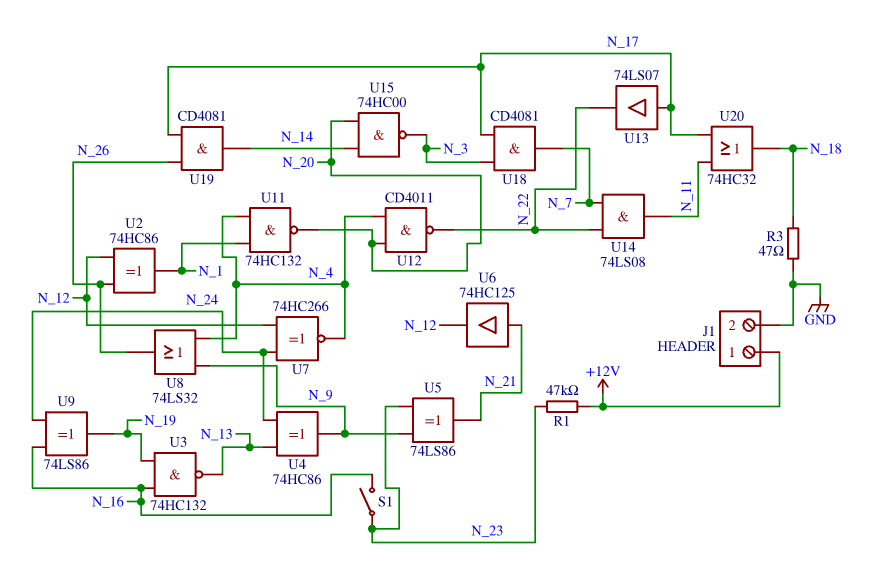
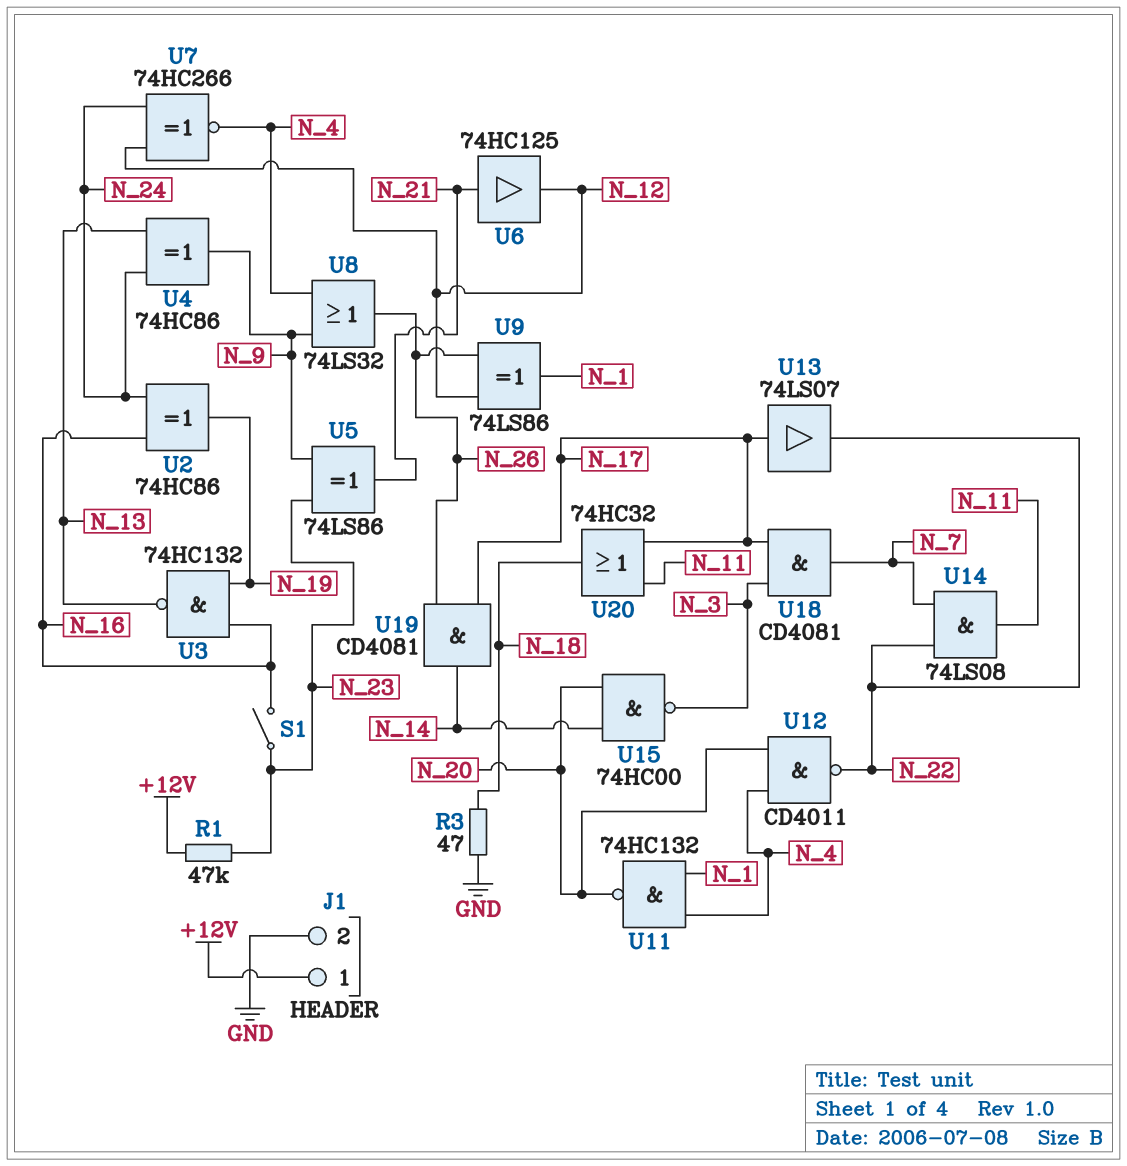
U2: XOR 74HC86 (in N_12, in N_26, out N_1) -> XOR 74HC86 (in N_16, in N_24, out N_19)
U9: XOR 74LS86 (in N_16, in N_24, out N_19) -> XOR 74LS86 (in N_12, in N_26, out N_1)

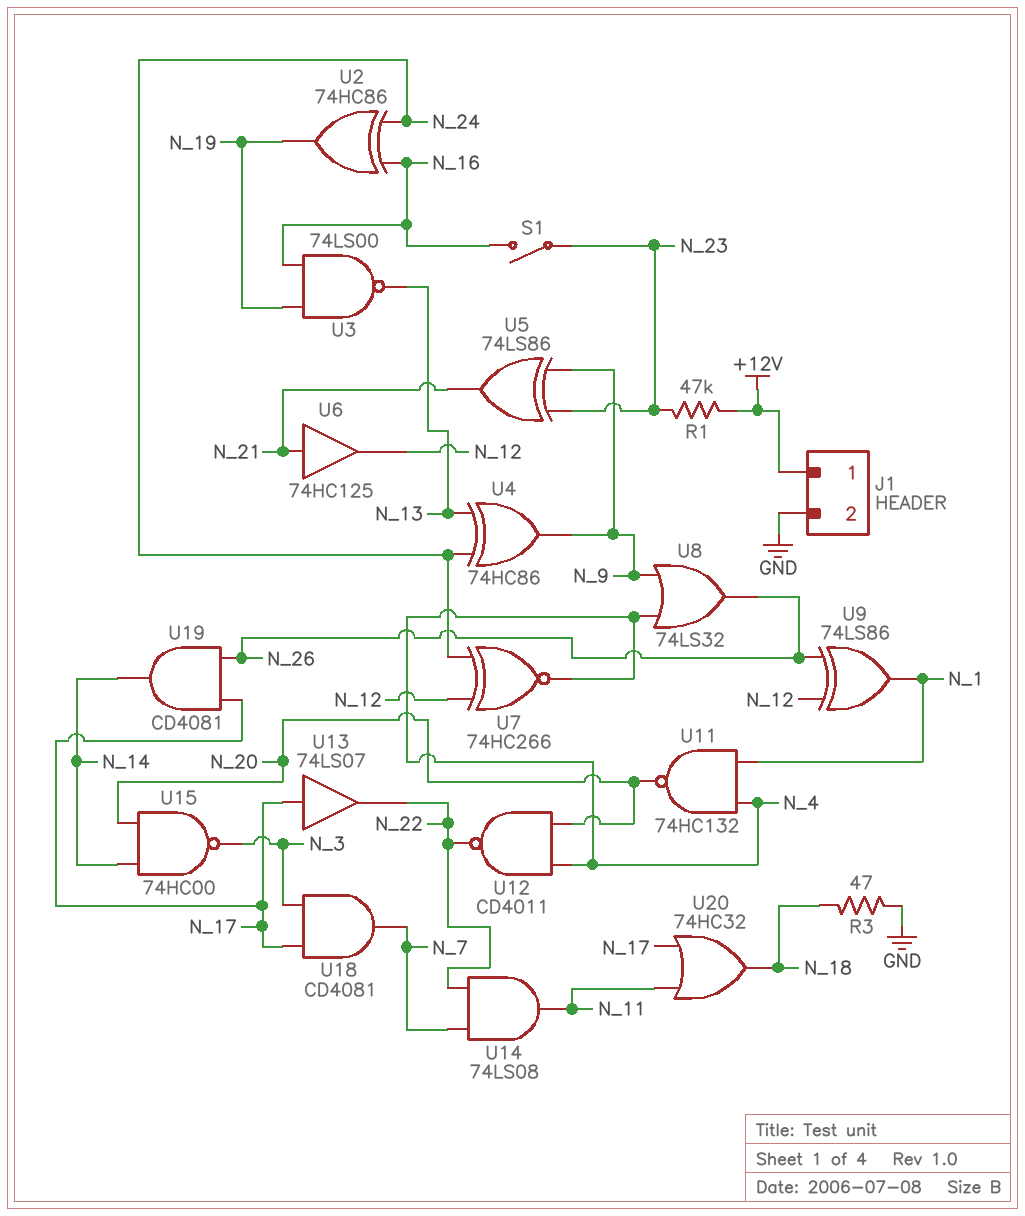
U3: NAND 74HC132 (in N_16, in N_19, out N_13) -> NAND 74LS00 (in N_16, in N_19, out N_13)

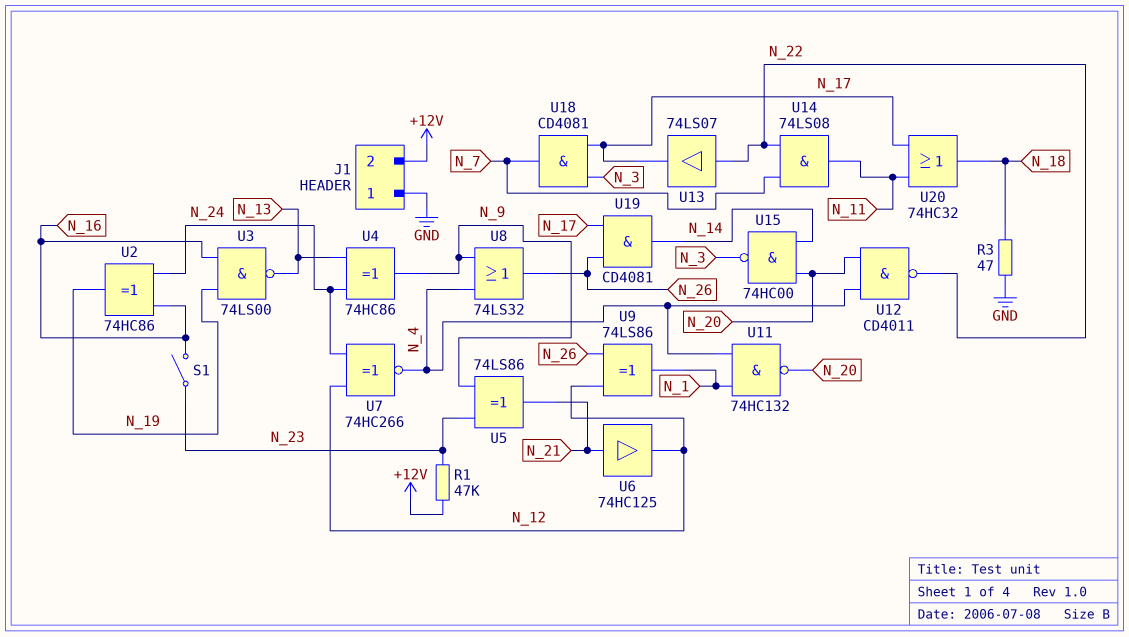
J1 pin 1: +12V -> GND
J1 pin 2: GND -> +12V
U13: buffer 74LS07 (in N_17, out N_22) -> buffer 74LS07 (in N_22, out N_17)

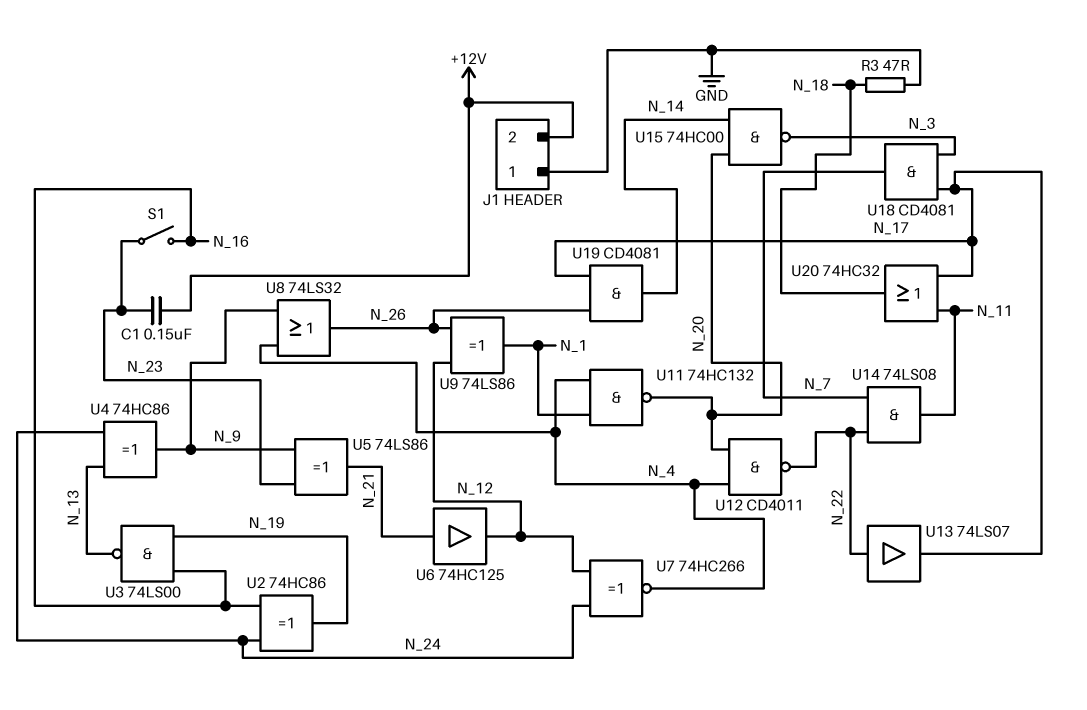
C1: none -> 150nF (+12V, N_23)
R1: 47k (+12V, N_23) -> none

